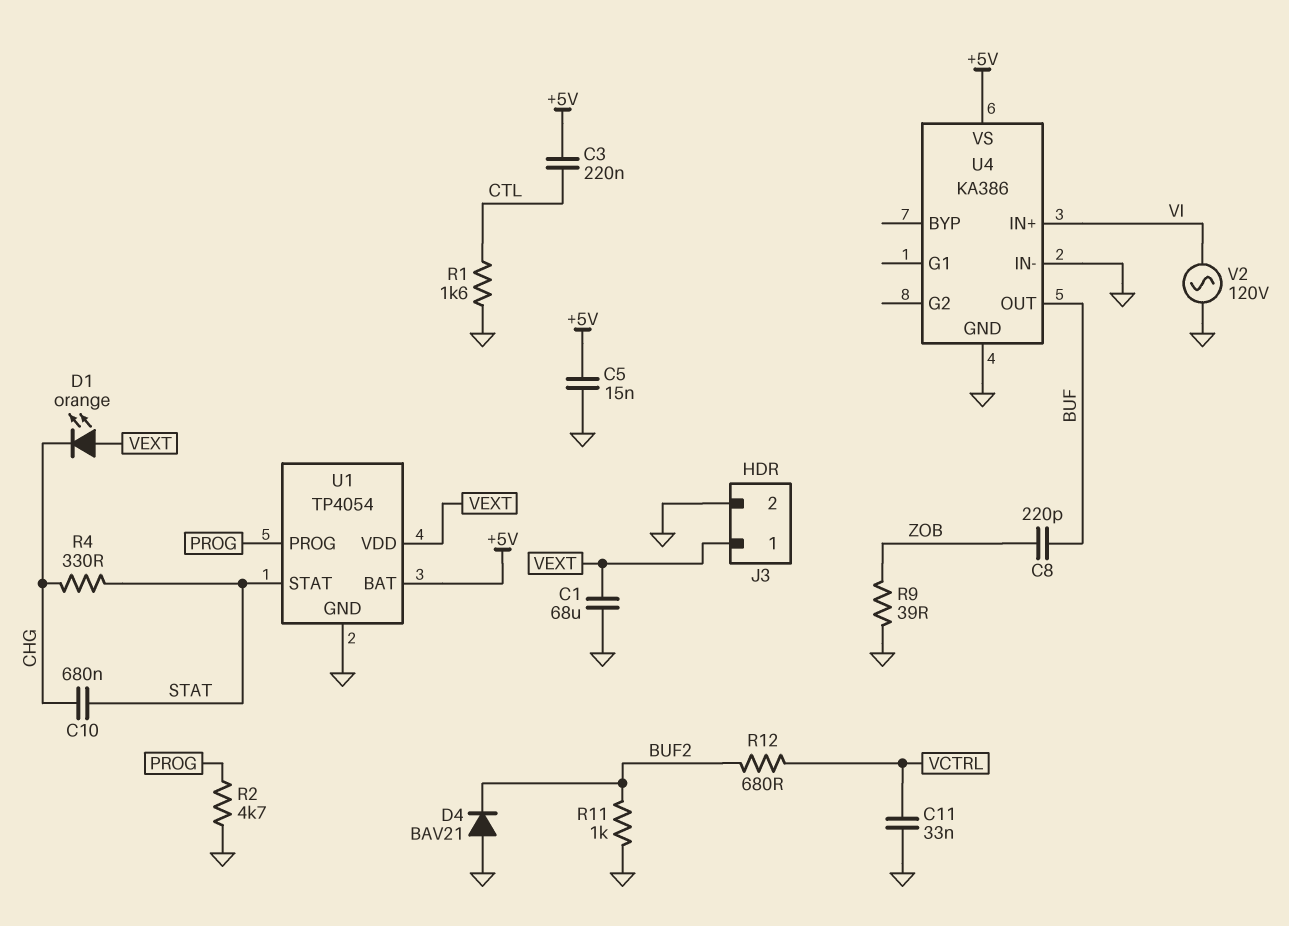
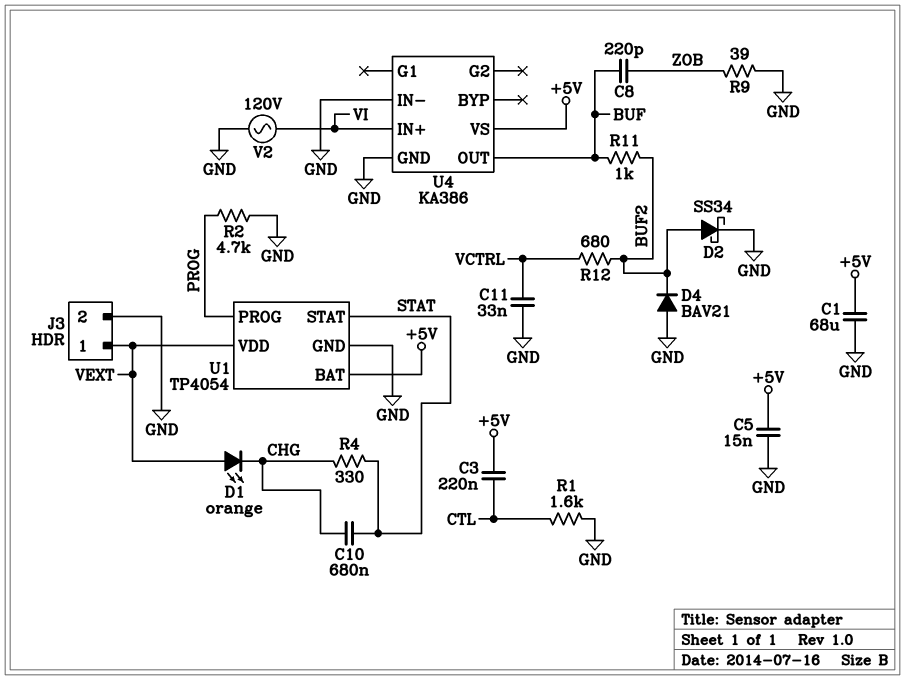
C1: 68uF (GND, VEXT) -> 68uF (+5V, GND)
D2: none -> schottky SS34 (A BUF2, K GND)
R11: 1k (BUF2, GND) -> 1k (BUF, BUF2)

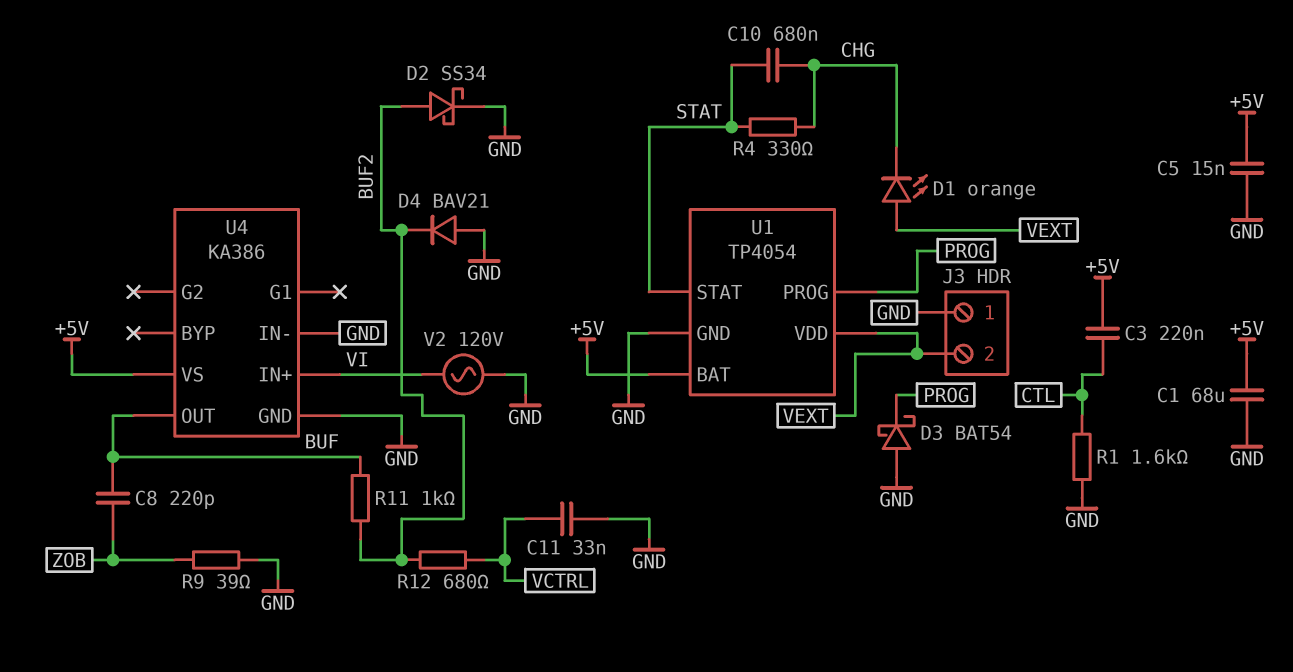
D3: none -> schottky BAT54 (A GND, K PROG)
J3 pin 1: VEXT -> GND
J3 pin 2: GND -> VEXT
R2: 4.7k (GND, PROG) -> none

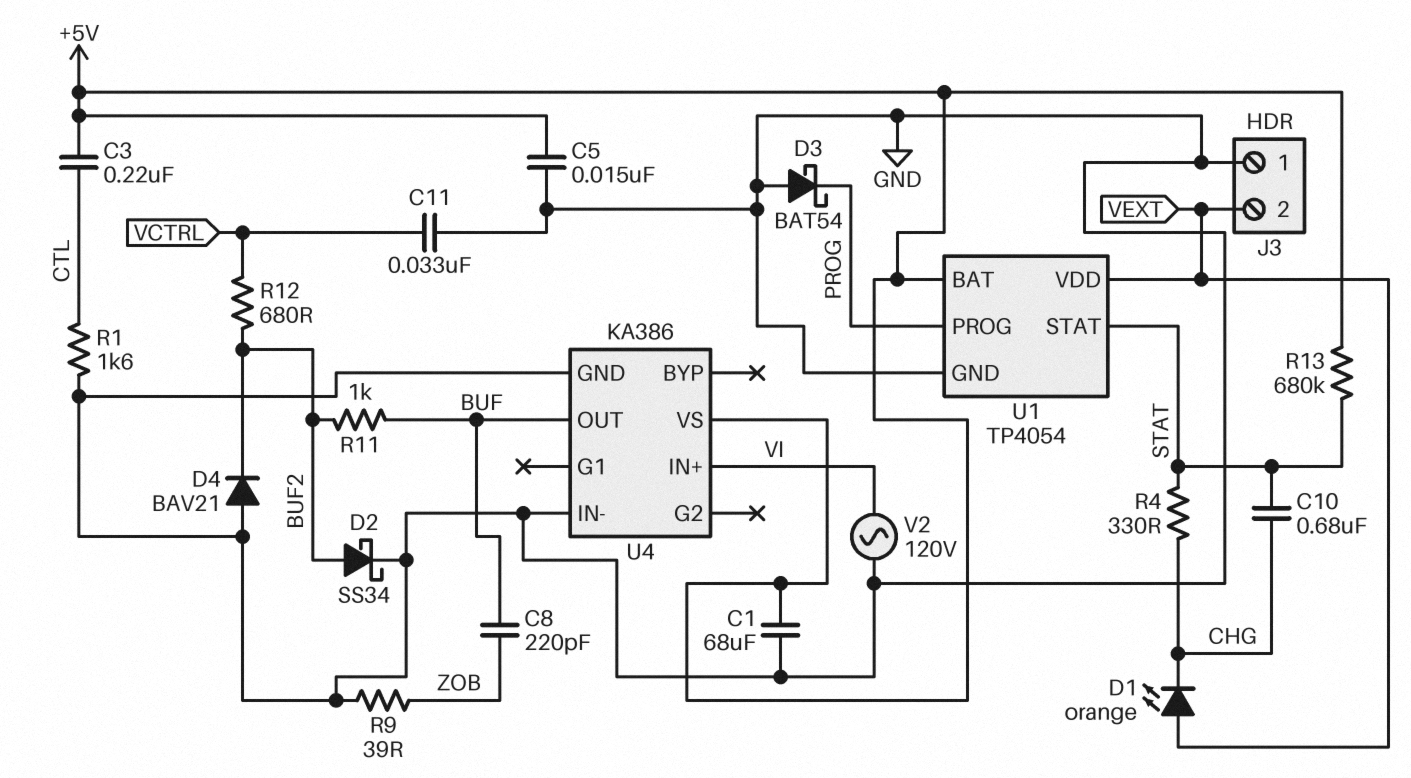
R13: none -> 680k (+5V, STAT)

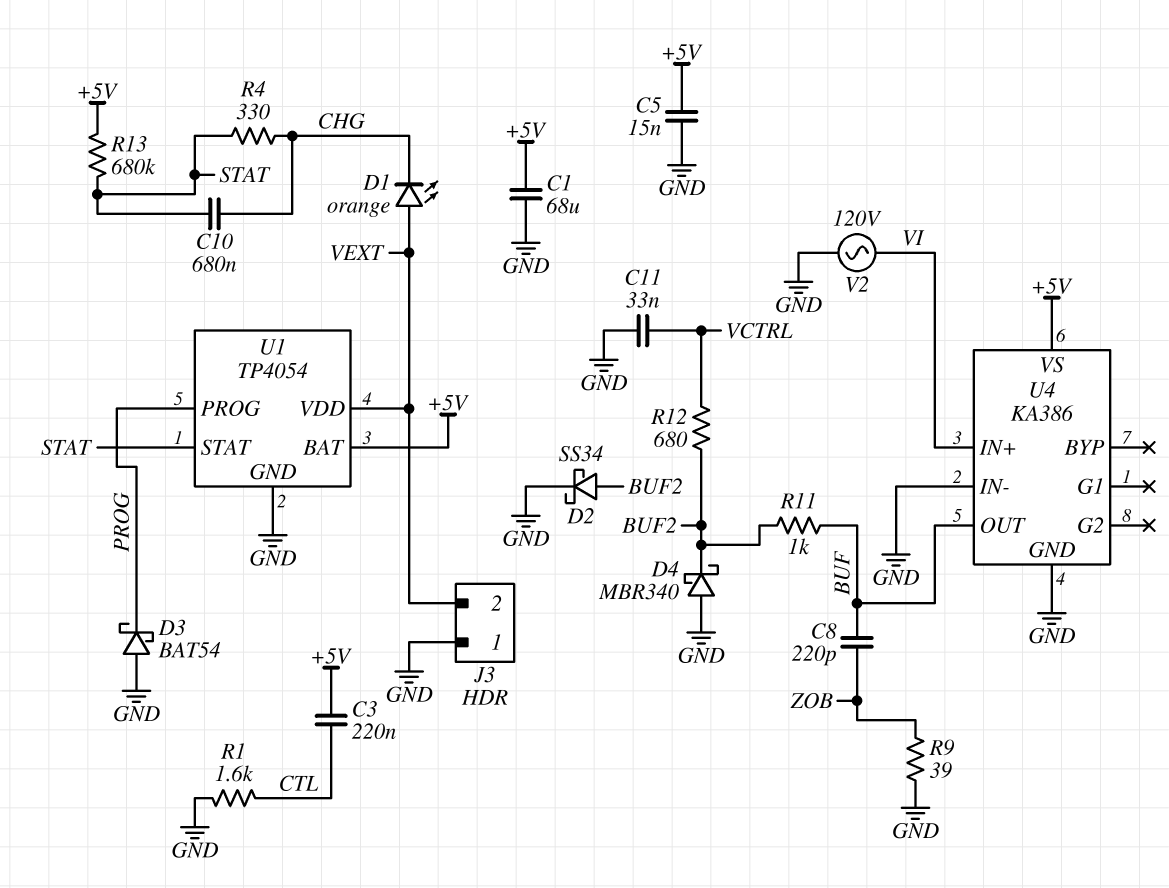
D4: diode BAV21 (A GND, K BUF2) -> schottky MBR340 (A GND, K BUF2)

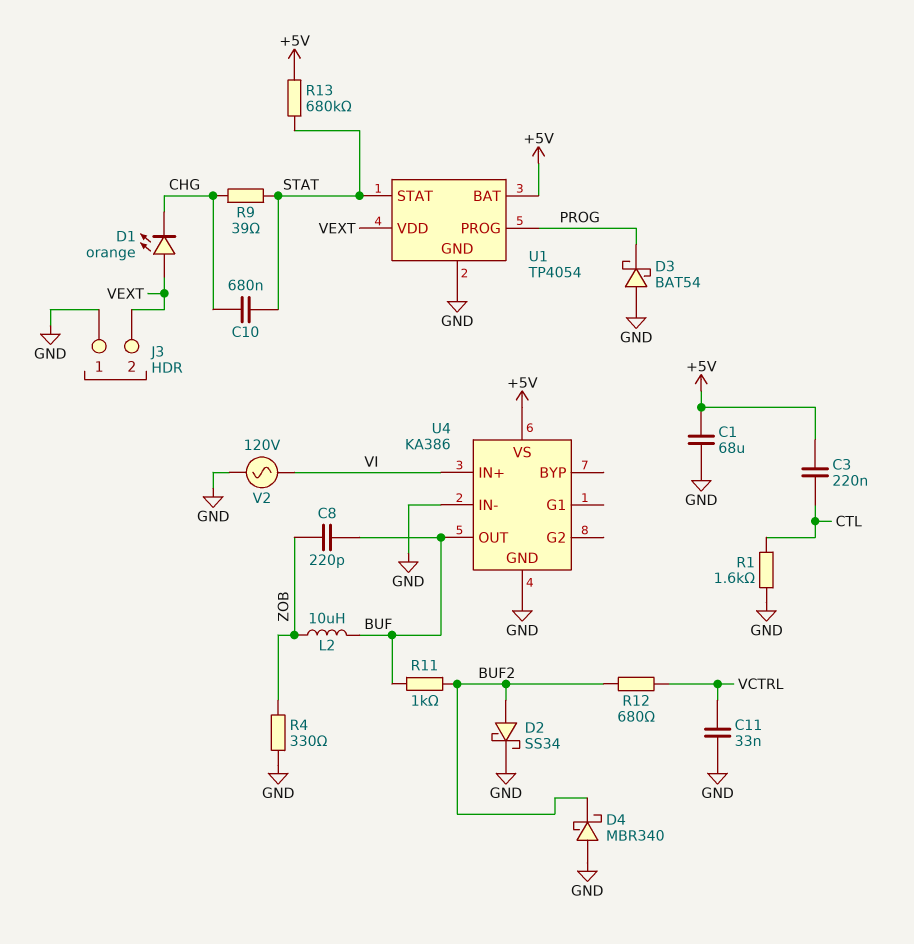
C5: 15nF (+5V, GND) -> none
L2: none -> 10uH (BUF, ZOB)
R4: 330 (CHG, STAT) -> 330 (GND, ZOB)
R9: 39 (GND, ZOB) -> 39 (CHG, STAT)

